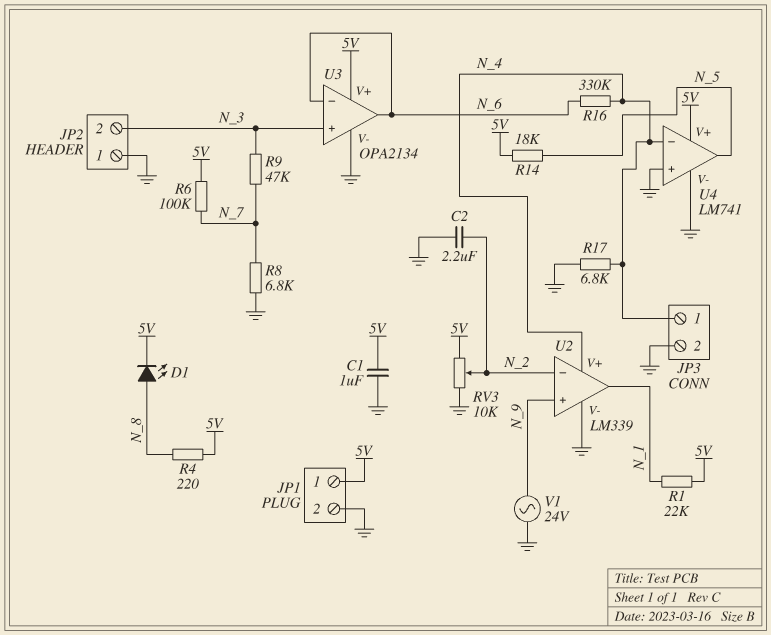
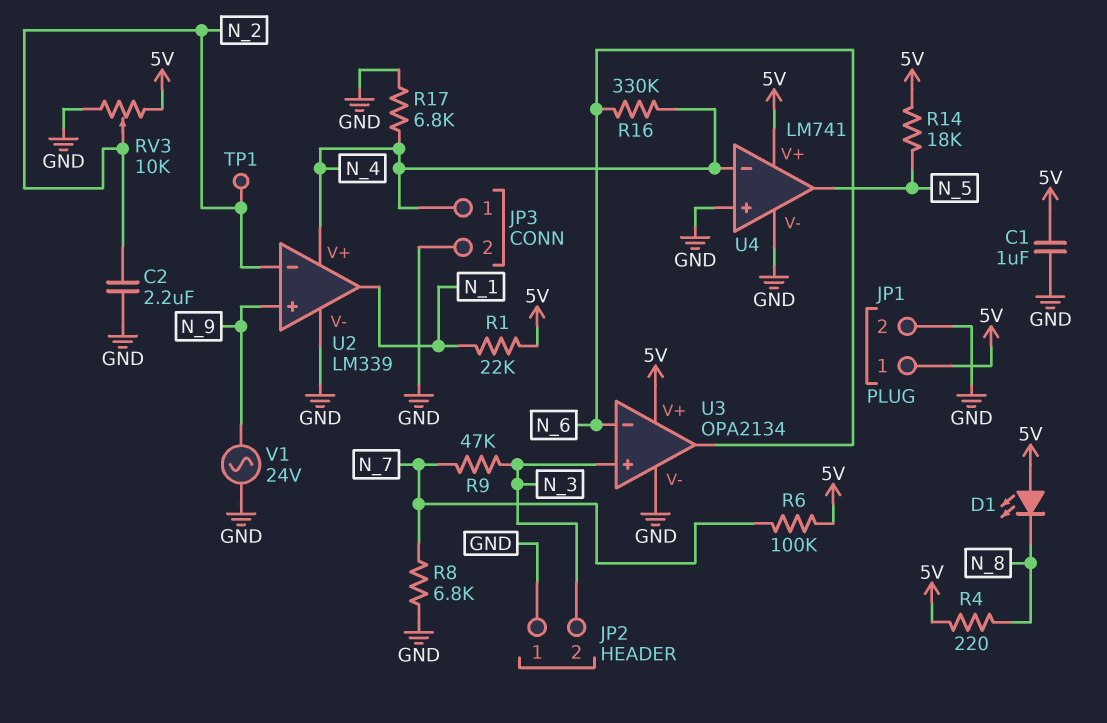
D1: LED (A N_8, K 5V) -> LED (A 5V, K N_8)
TP1: none -> test point (N_2)

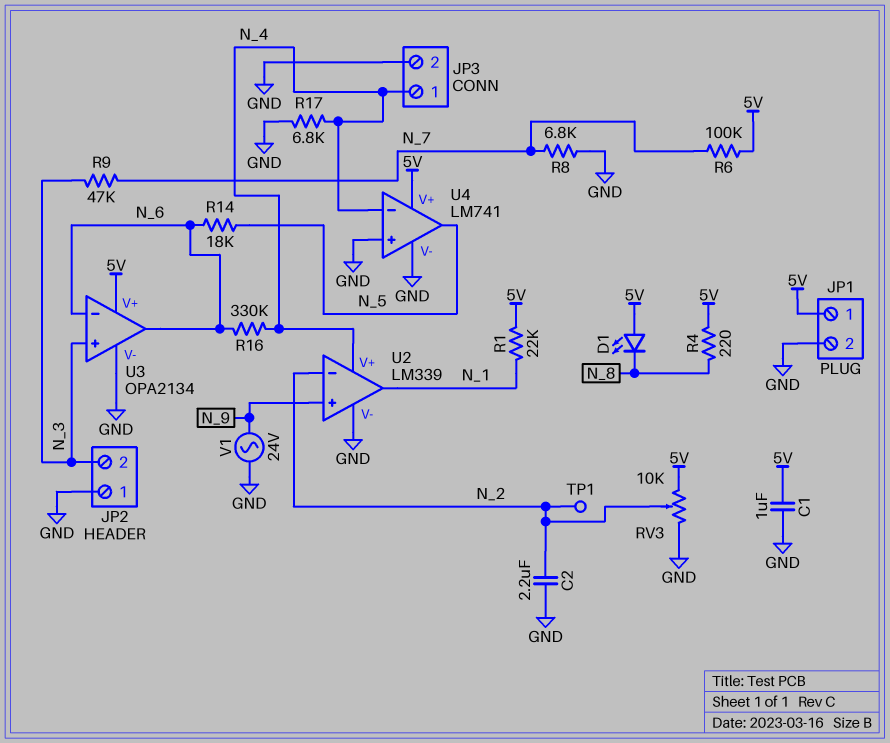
R14: 18k (5V, N_5) -> 18k (N_5, N_6)

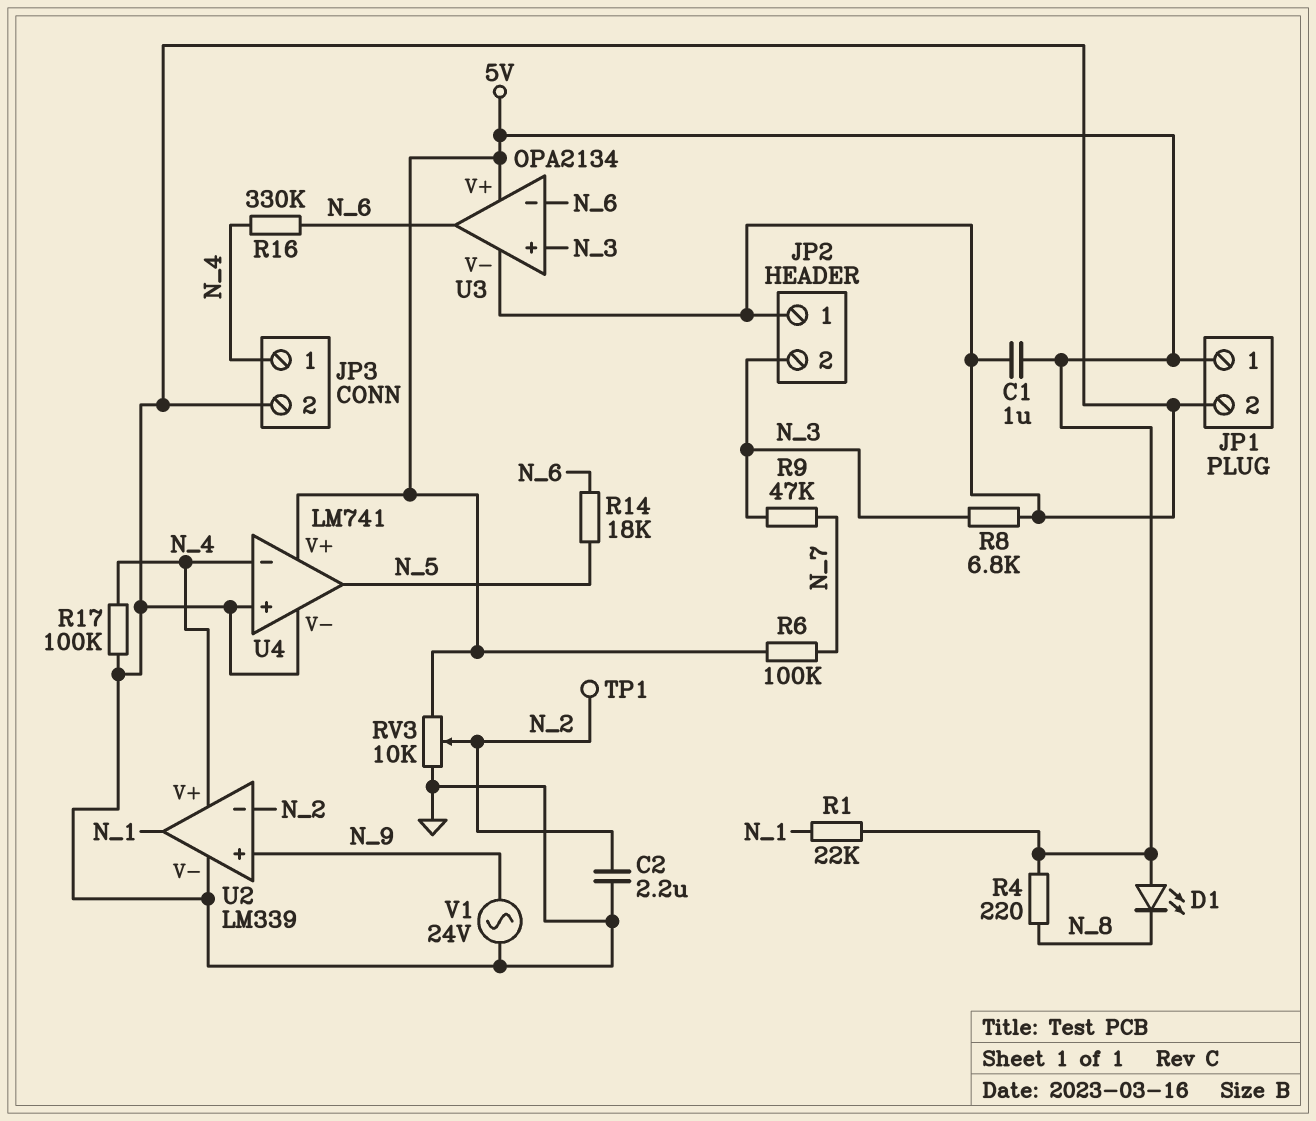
R8: 6.8k (GND, N_7) -> 6.8k (GND, N_3)
R17: 6.8k (GND, N_4) -> 100k (GND, N_4)

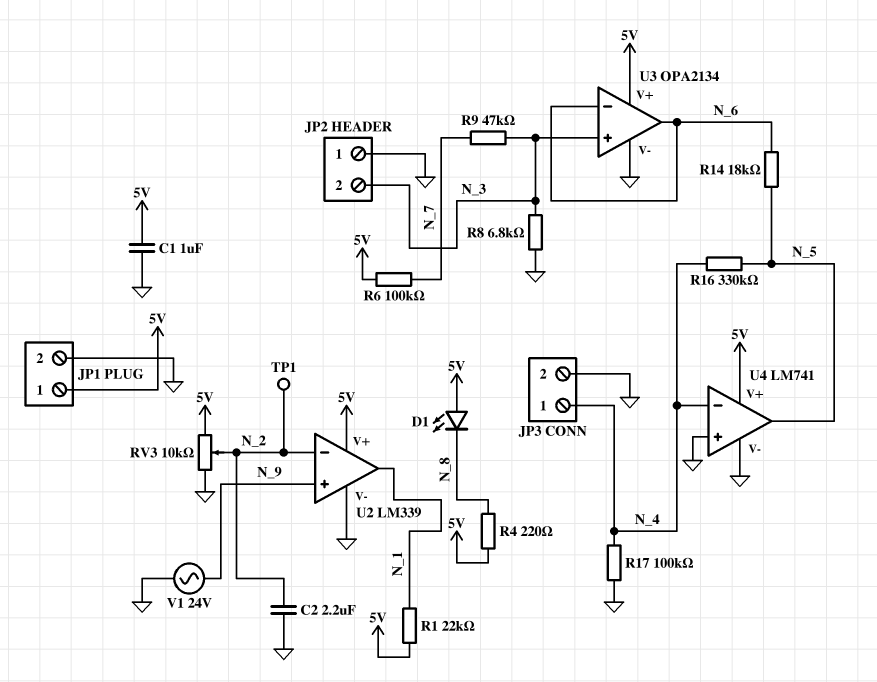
R16: 330k (N_4, N_6) -> 330k (N_4, N_5)
U2 pin V+: N_4 -> 5V

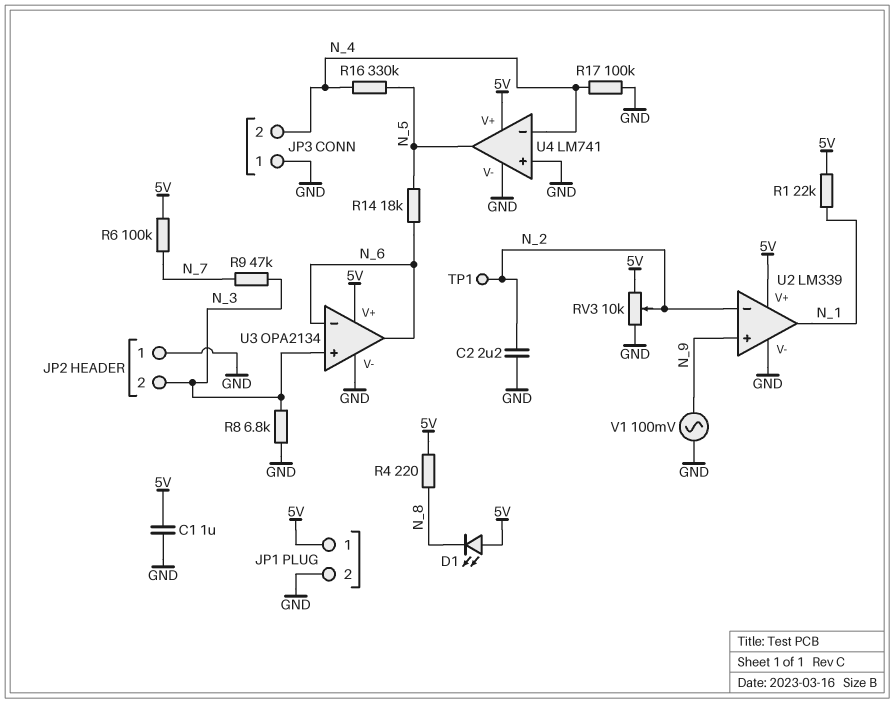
JP3 pin 1: N_4 -> GND
JP3 pin 2: GND -> N_4
V1: AC 24V (GND, N_9) -> AC 100mV (GND, N_9)

